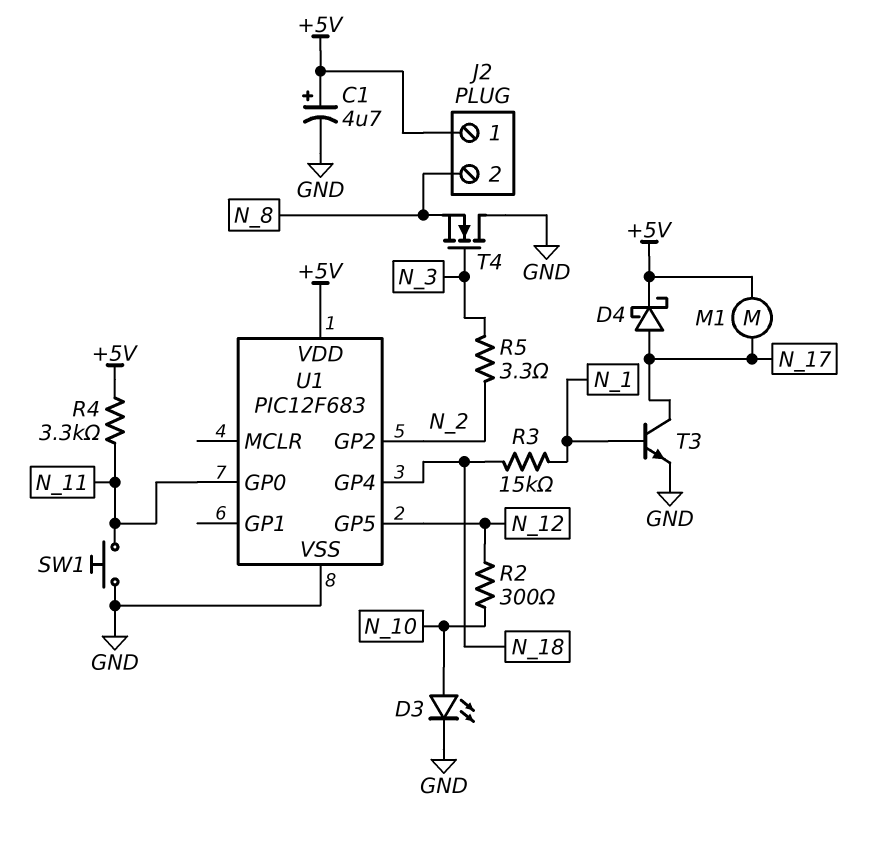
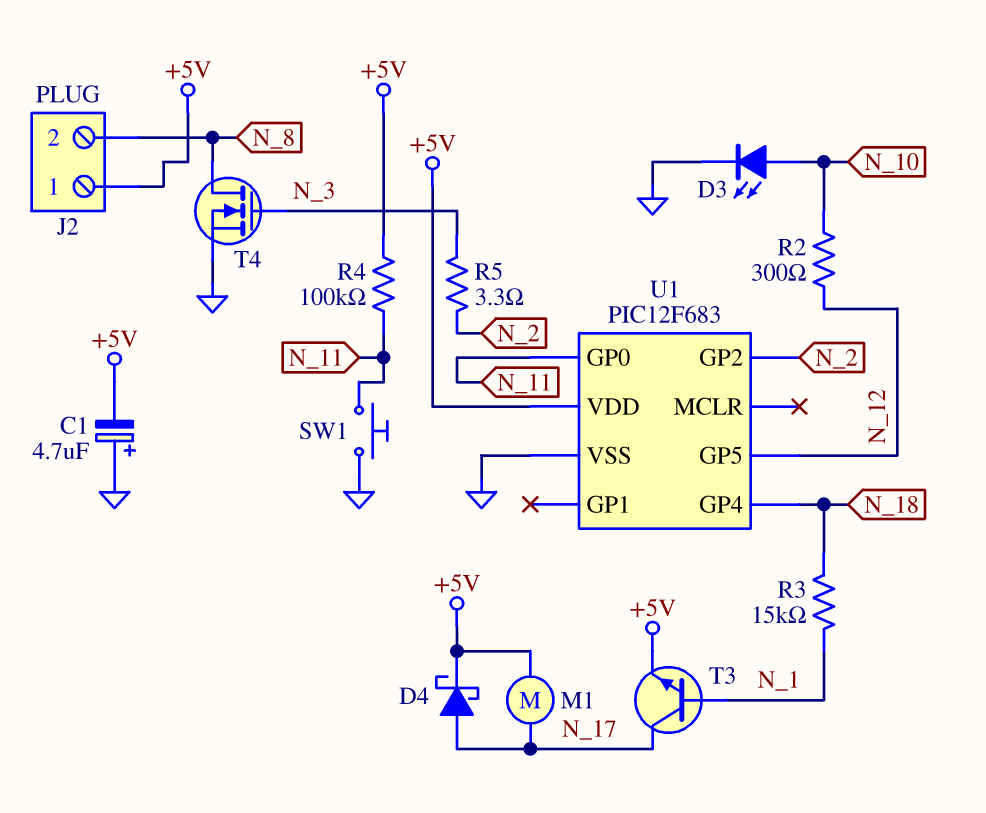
C1: 4.7uF (plus +5V, minus GND) -> 4.7uF (plus GND, minus +5V)
R4: 3.3k (+5V, N_11) -> 100k (+5V, N_11)
T3: NPN (B N_1, C N_17, E GND) -> NPN (B N_1, C N_17, E +5V)
T4: NMOS (G N_3, D GND, S N_8) -> NMOS (G N_3, D N_8, S GND)

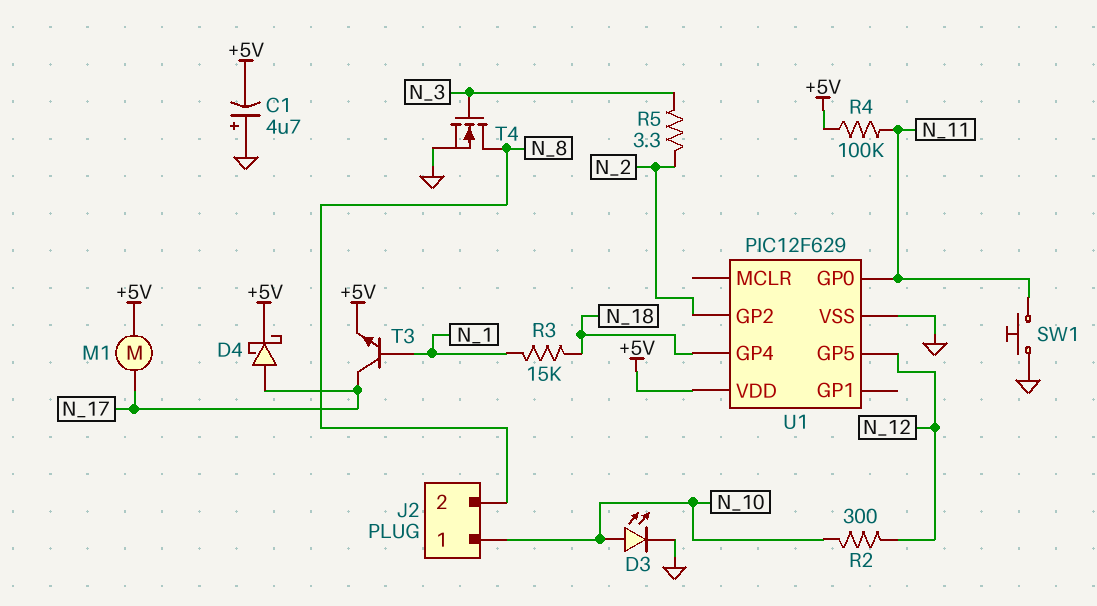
J2 pin 1: +5V -> N_10
U1: PIC12F683 -> PIC12F629

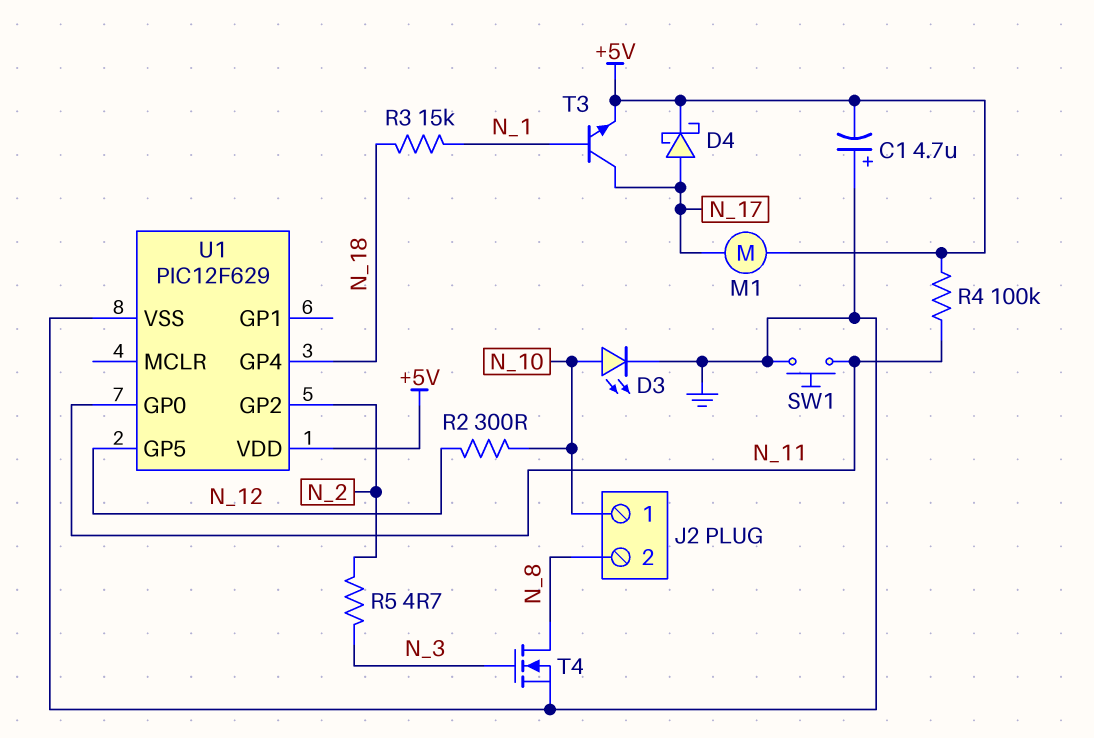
R5: 3.3 (N_2, N_3) -> 4.7 (N_2, N_3)

